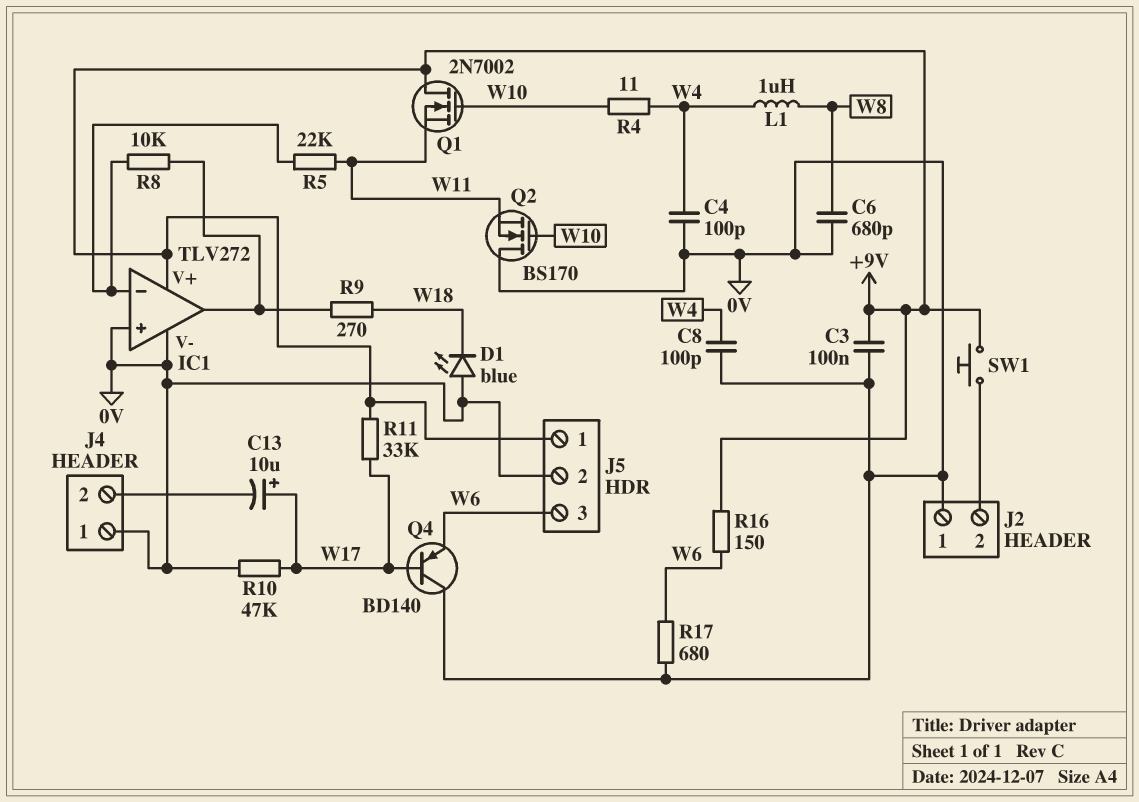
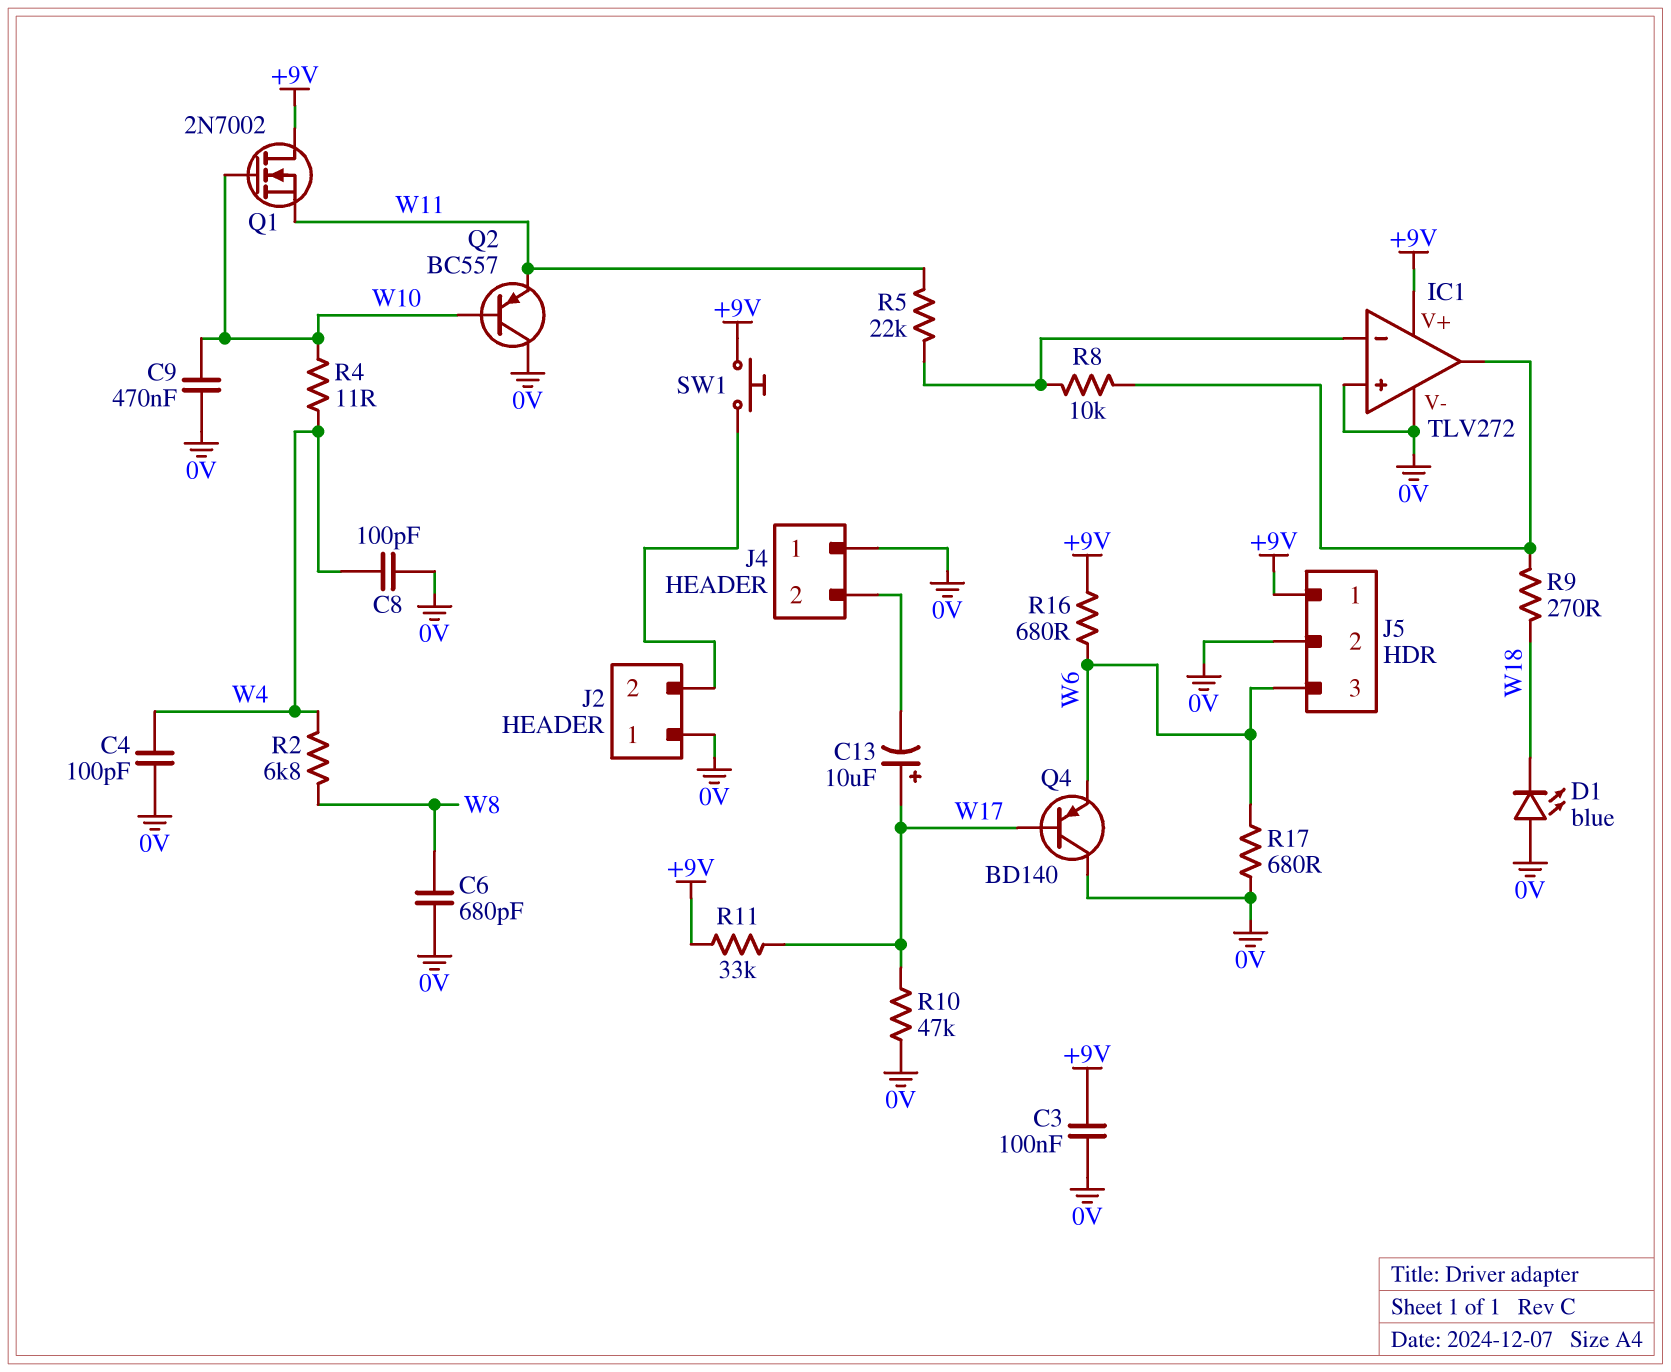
C9: none -> 470nF (0V, W10)
L1: 1uH (W4, W8) -> none
Q2: NMOS BS170 (G W10, D 0V, S W11) -> PNP BC557 (B W10, C 0V, E W11)
R2: none -> 6.8k (W4, W8)
R16: 150 (+9V, W6) -> 680 (+9V, W6)

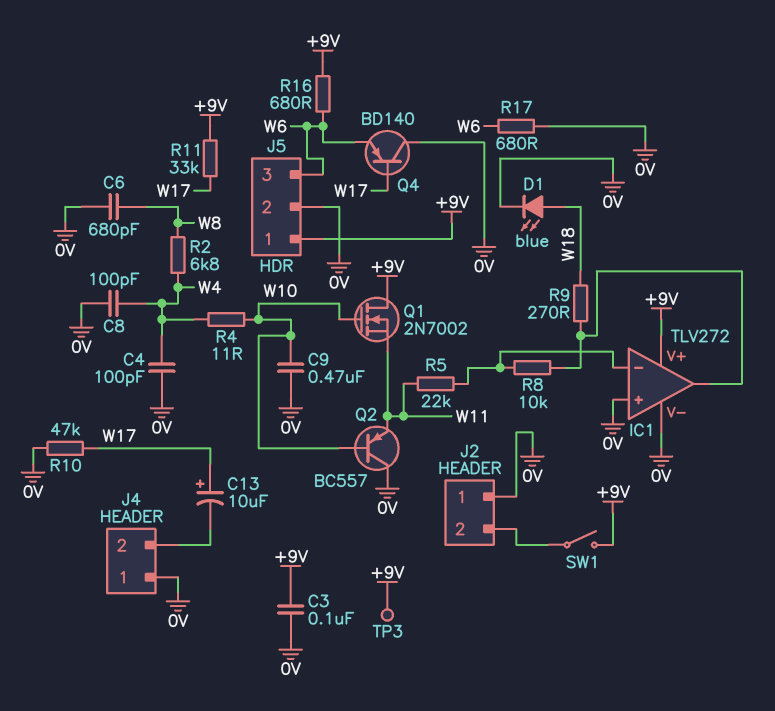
D1: LED blue (A 0V, K W18) -> LED blue (A W18, K 0V)
SW1: button (+9V, J2/2) -> switch (+9V, J2/2)
TP3: none -> test point (+9V)

